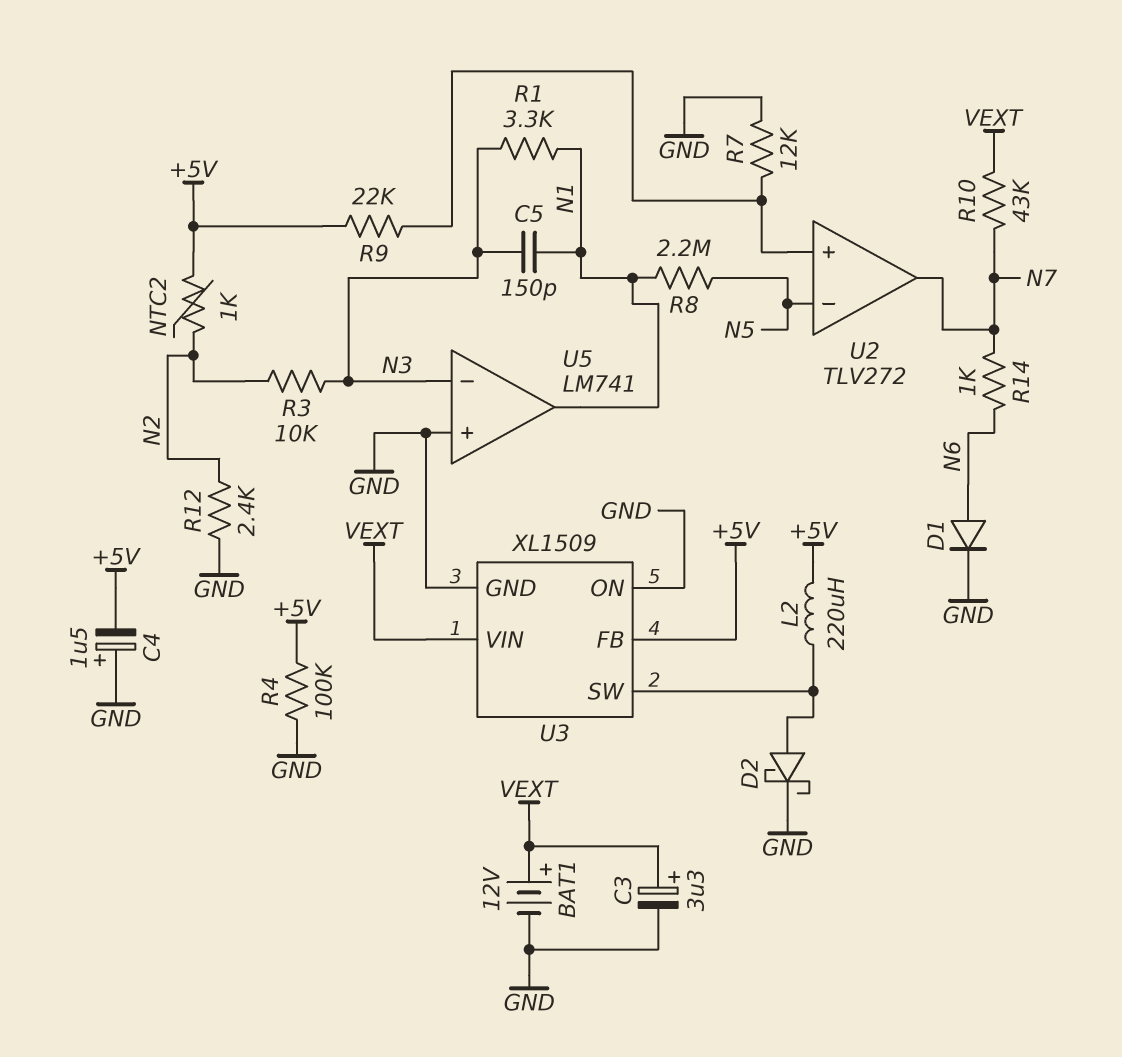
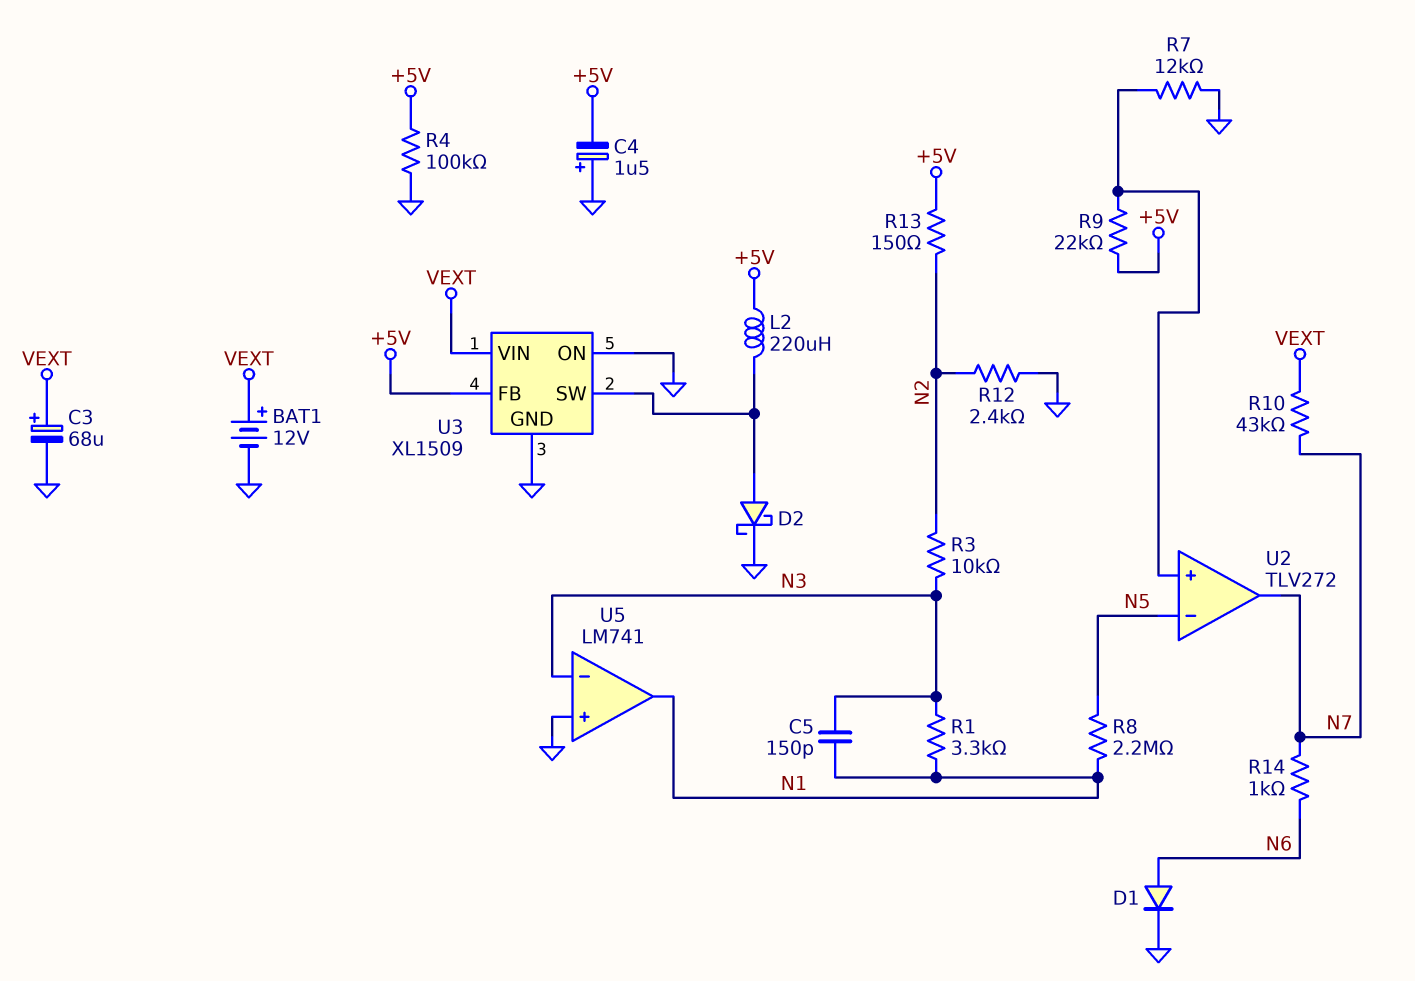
C3: 3.3uF (plus VEXT, minus GND) -> 68uF (plus VEXT, minus GND)
NTC2: 1k (+5V, N2) -> none
R13: none -> 150 (+5V, N2)

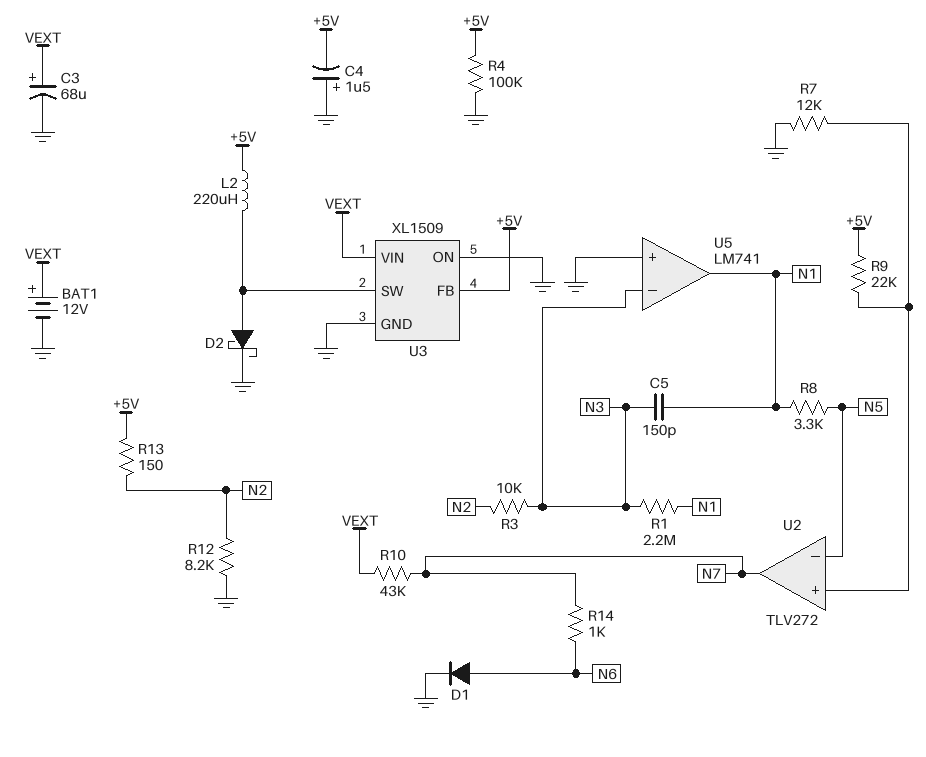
R1: 3.3k (N1, N3) -> 2.2M (N1, N3)
R8: 2.2M (N1, N5) -> 3.3k (N1, N5)
R12: 2.4k (GND, N2) -> 8.2k (GND, N2)

